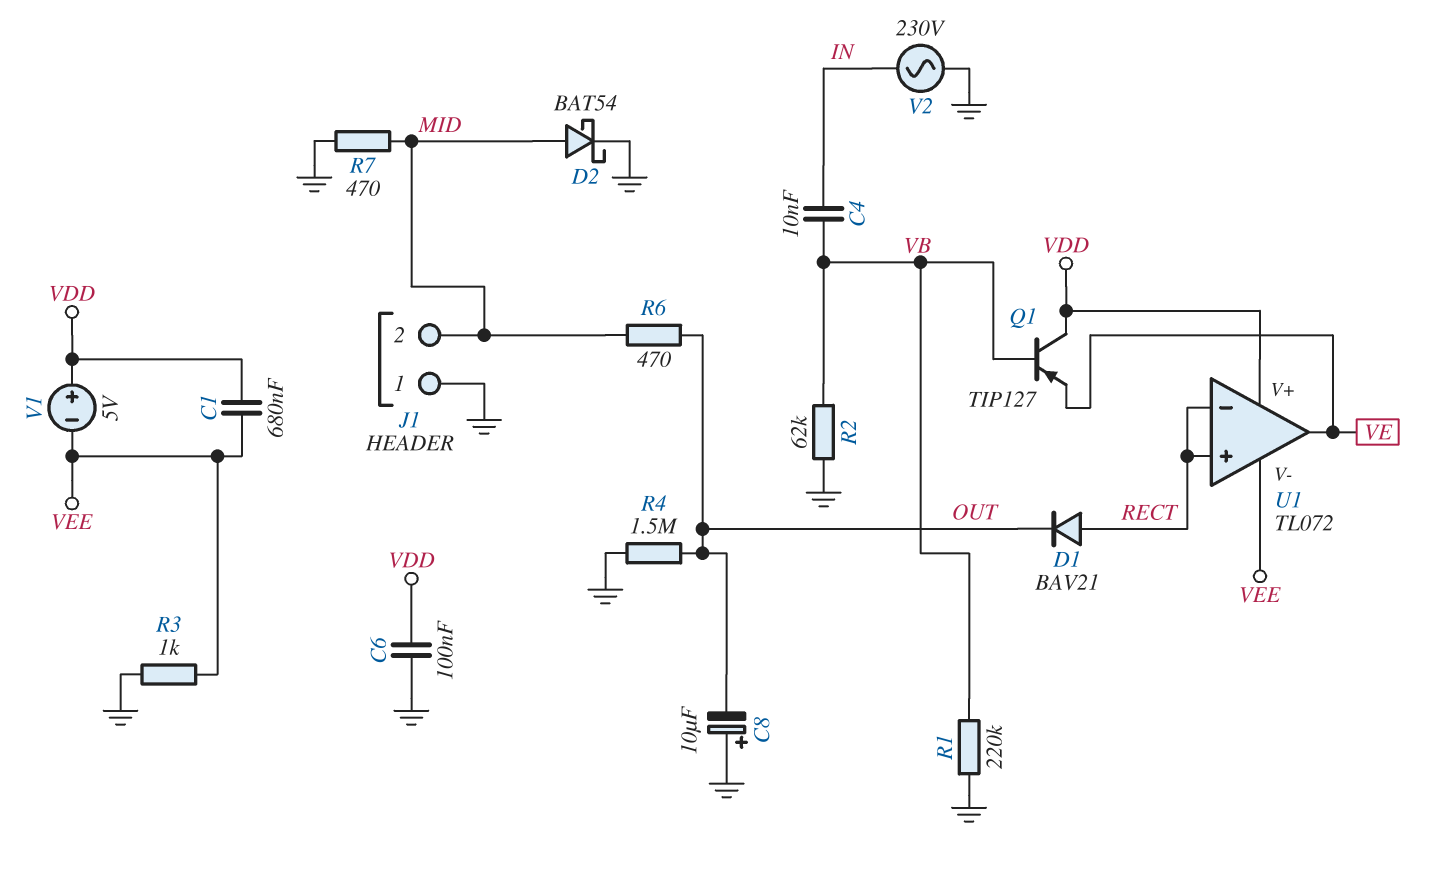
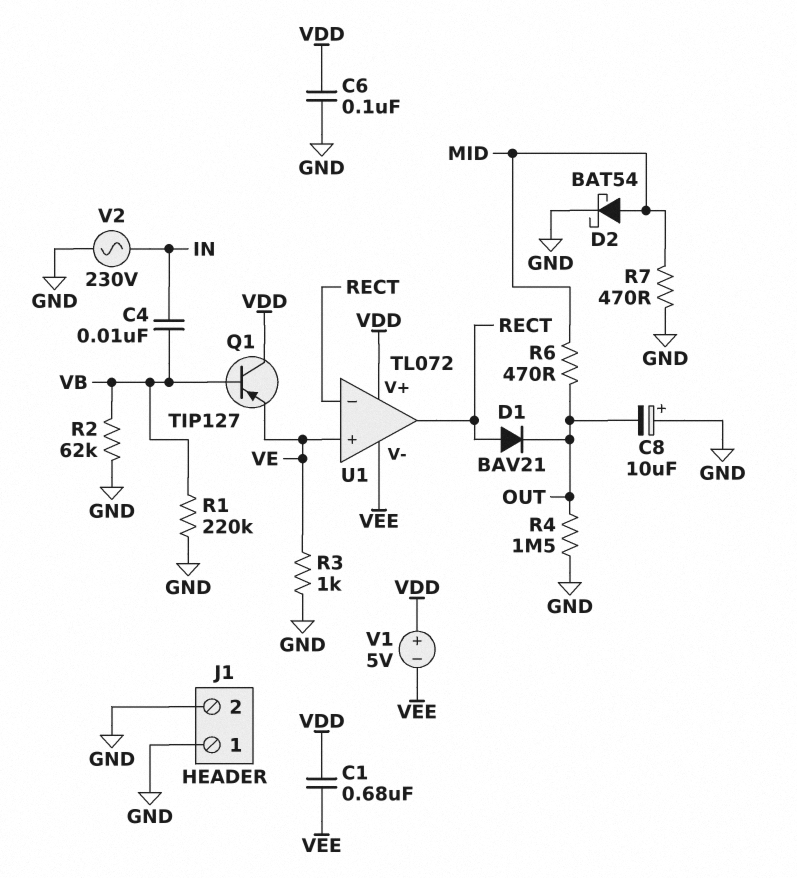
J1 pin 2: MID -> GND
R3: 1k (GND, VEE) -> 1k (GND, VE)
U1 pin in+: RECT -> VE
U1 pin out: VE -> RECT

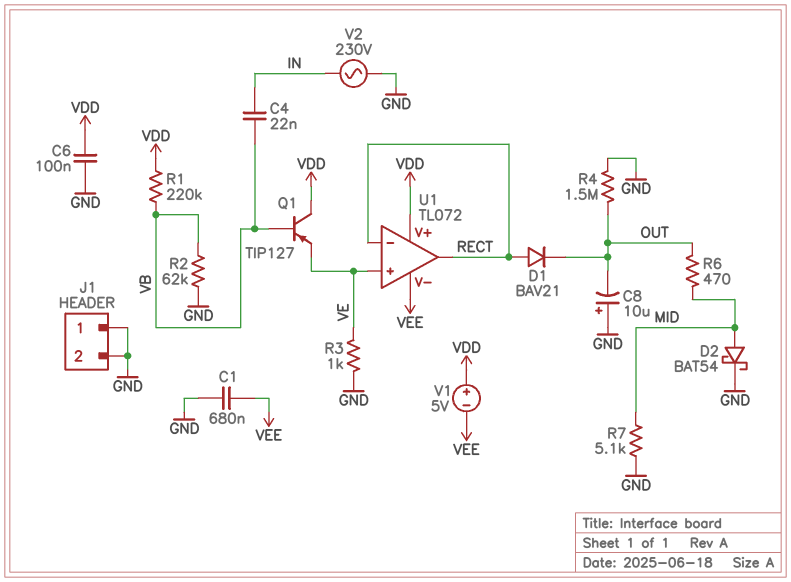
C1: 680nF (VDD, VEE) -> 680nF (GND, VEE)
C4: 10nF (IN, VB) -> 22nF (IN, VB)
R1: 220k (GND, VB) -> 220k (VB, VDD)
R7: 470 (GND, MID) -> 5.1k (GND, MID)

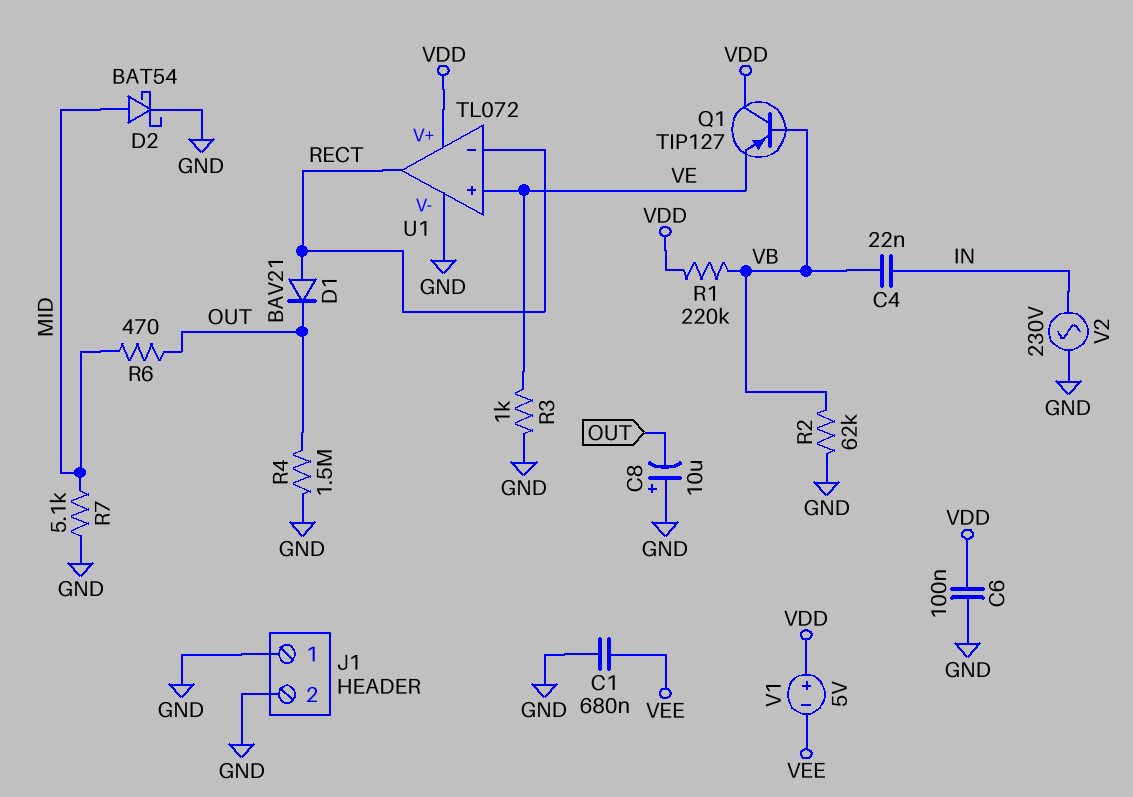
U1 pin V-: VEE -> GND

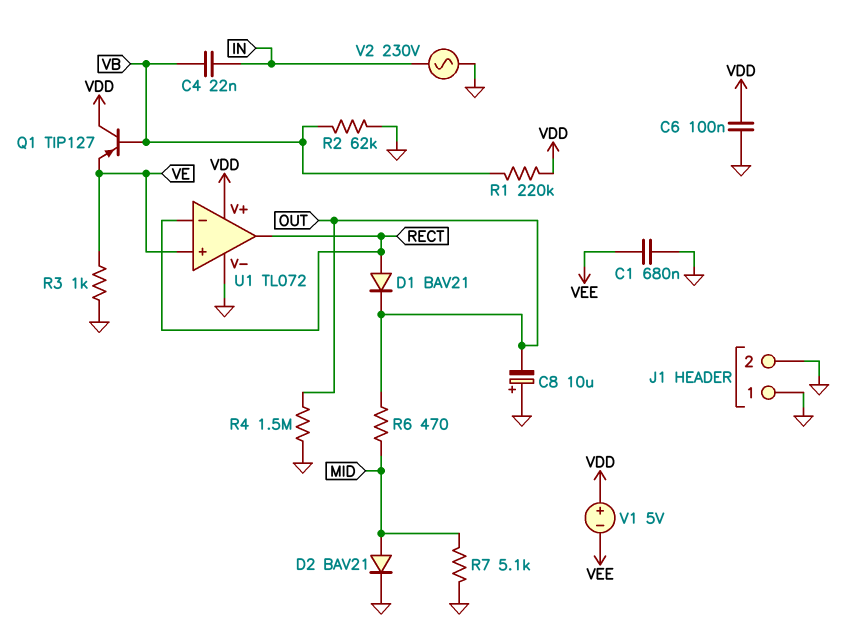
D2: schottky BAT54 (A MID, K GND) -> diode BAV21 (A MID, K GND)

